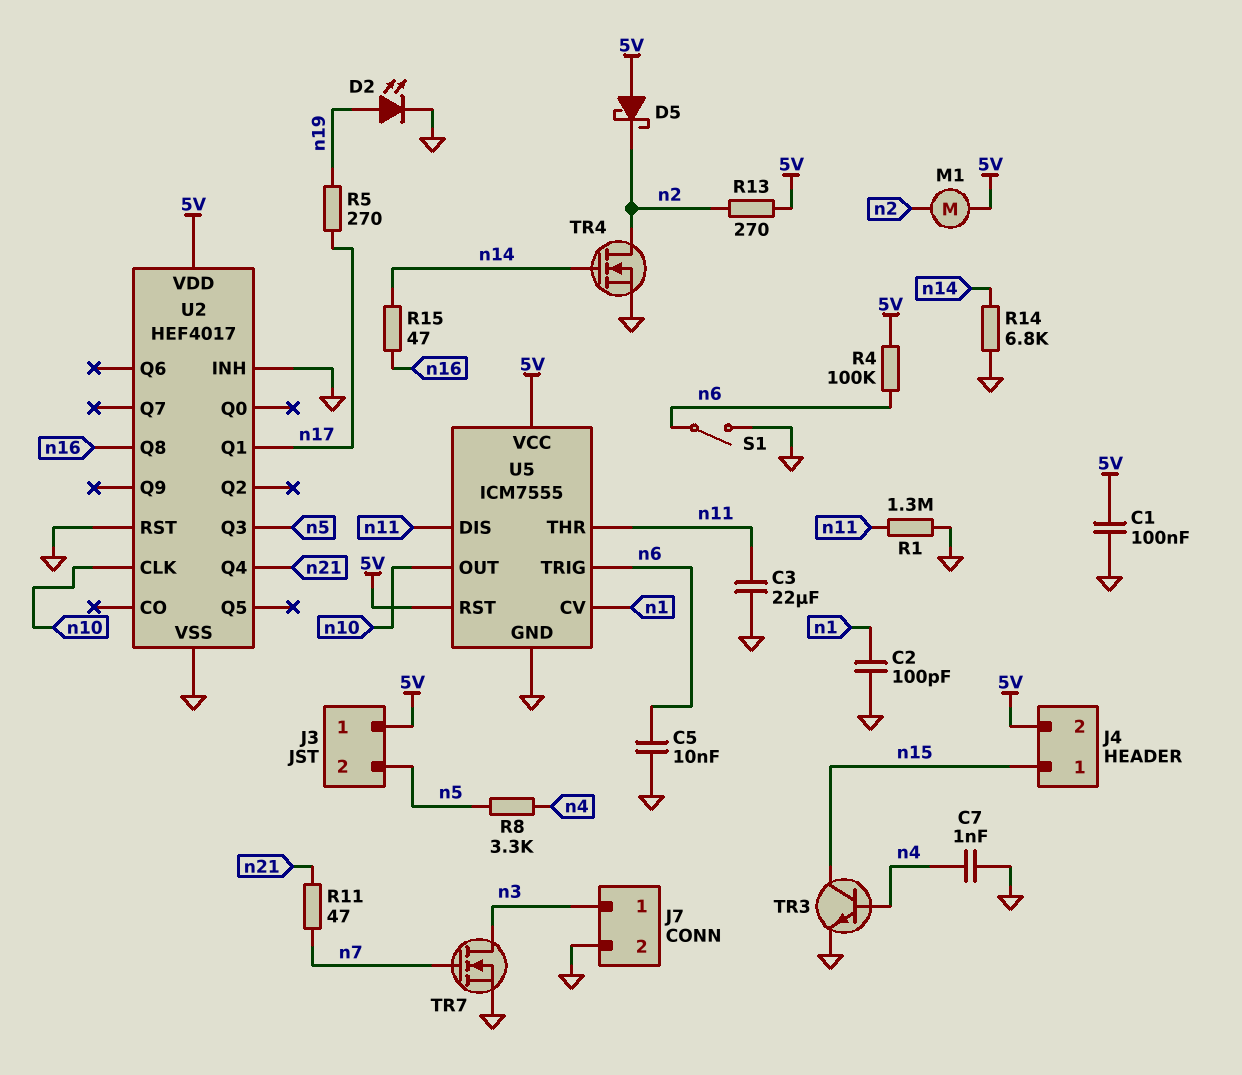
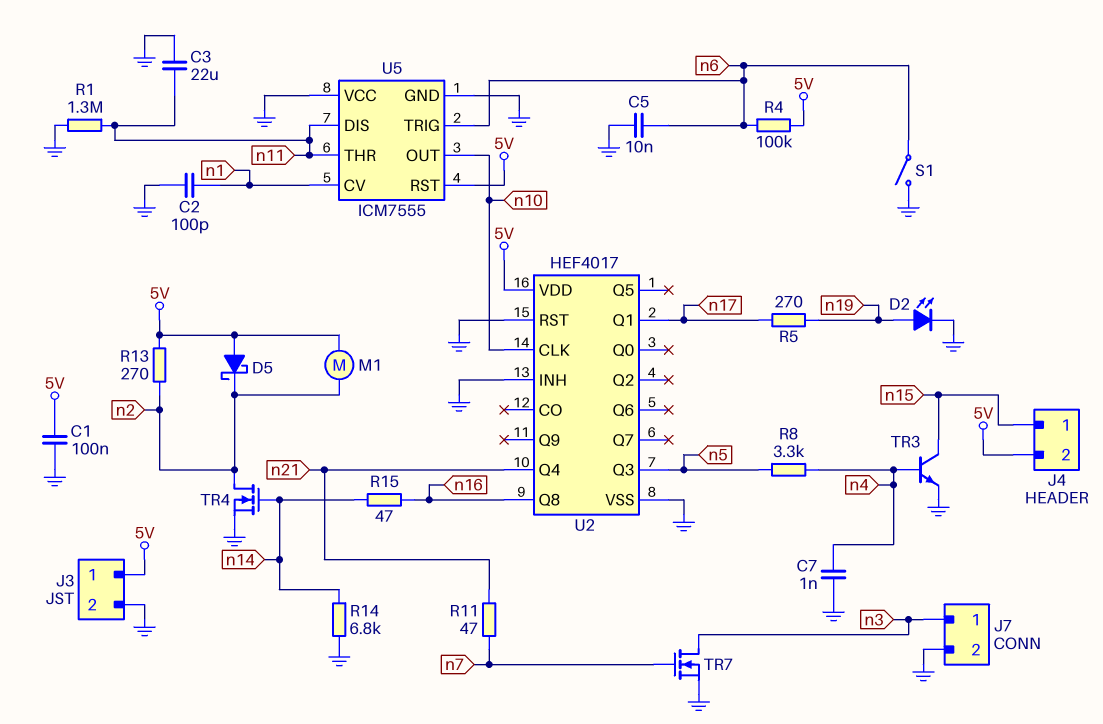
J3 pin 2: n5 -> GND
U5 pin VCC: 5V -> GND

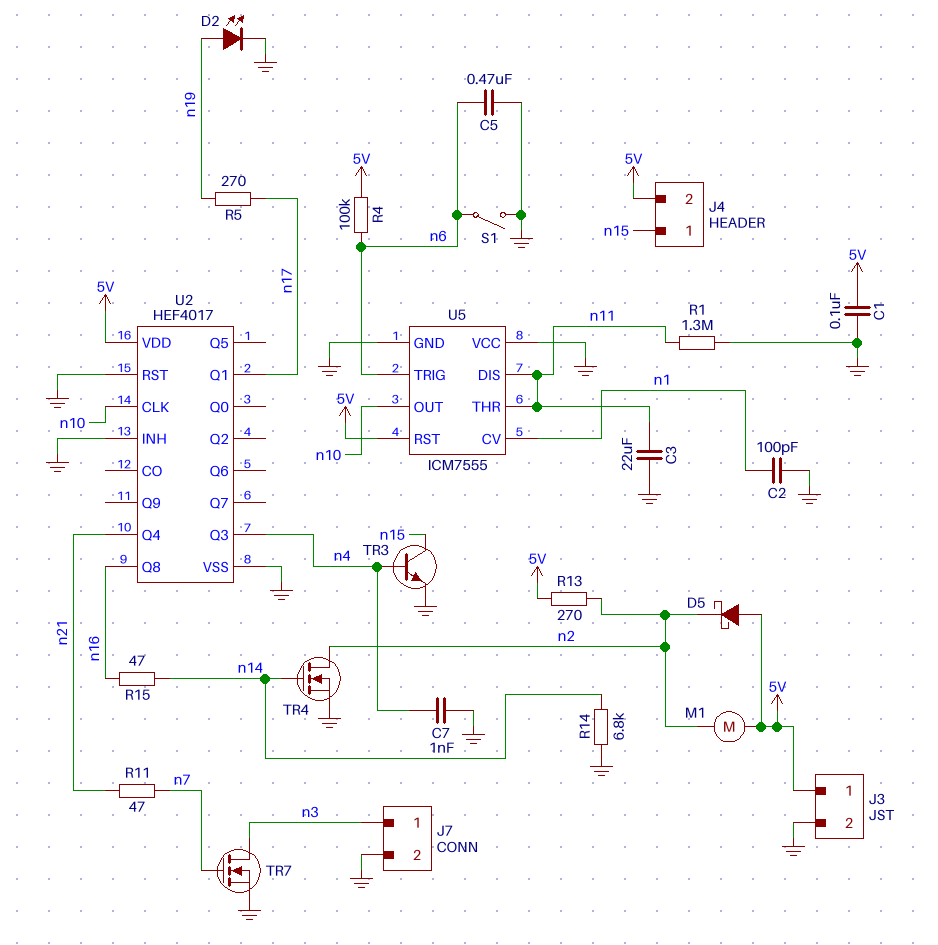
C5: 10nF (GND, n6) -> 470nF (GND, n6)
R8: 3.3k (n4, n5) -> none
U2 pin Q3: n5 -> n4

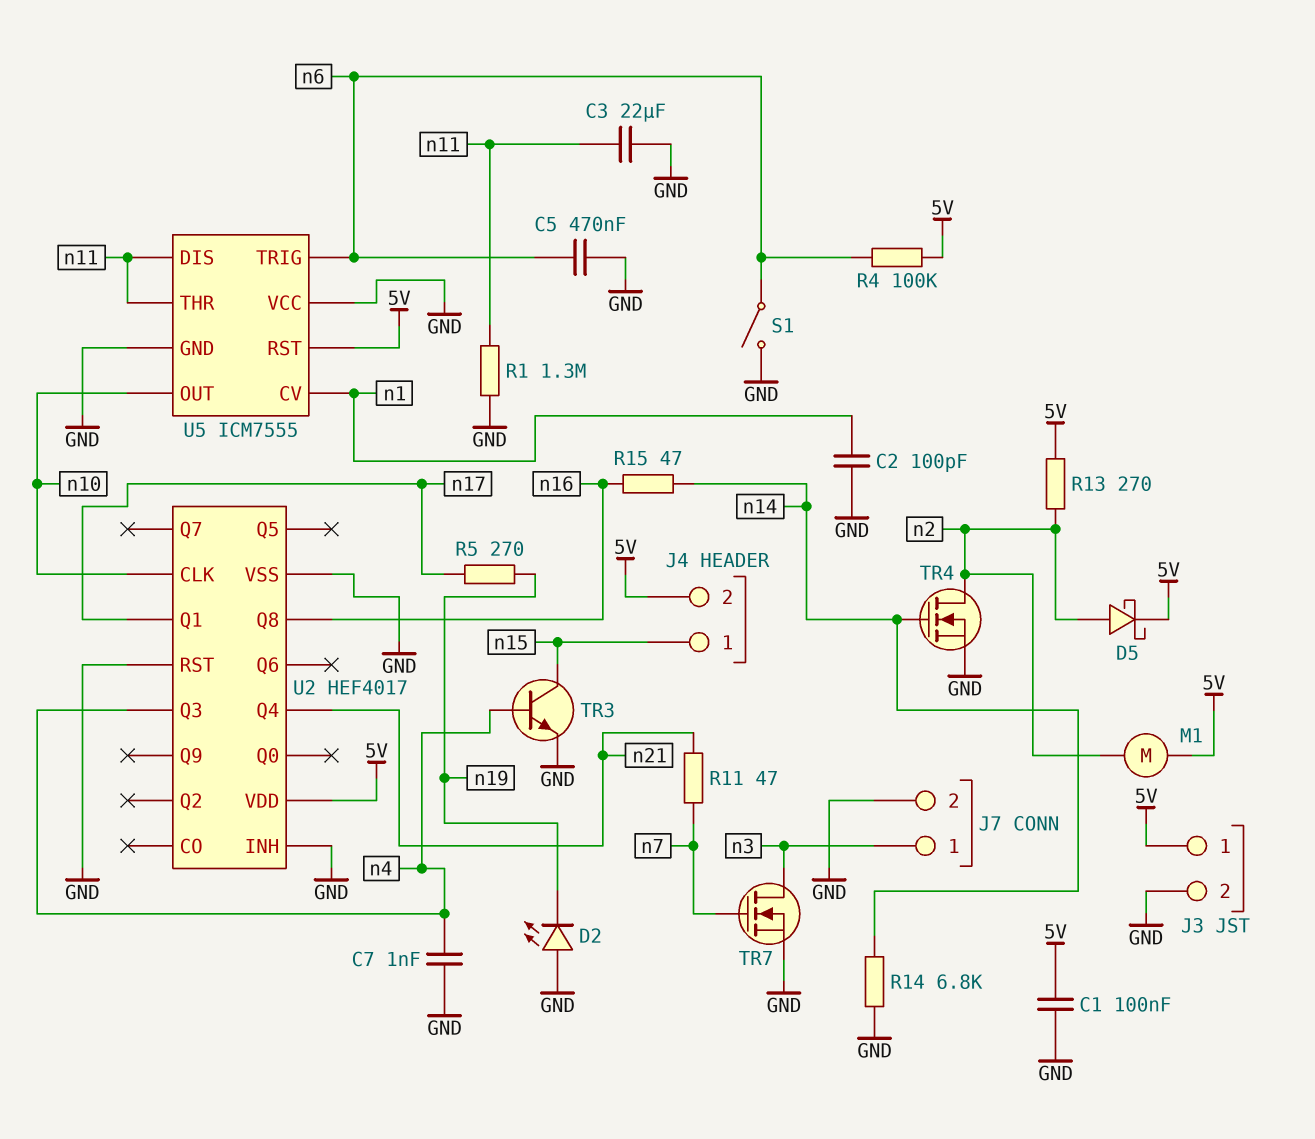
D2: LED (A n19, K GND) -> LED (A GND, K n19)
D5: schottky (A 5V, K n2) -> schottky (A n2, K 5V)

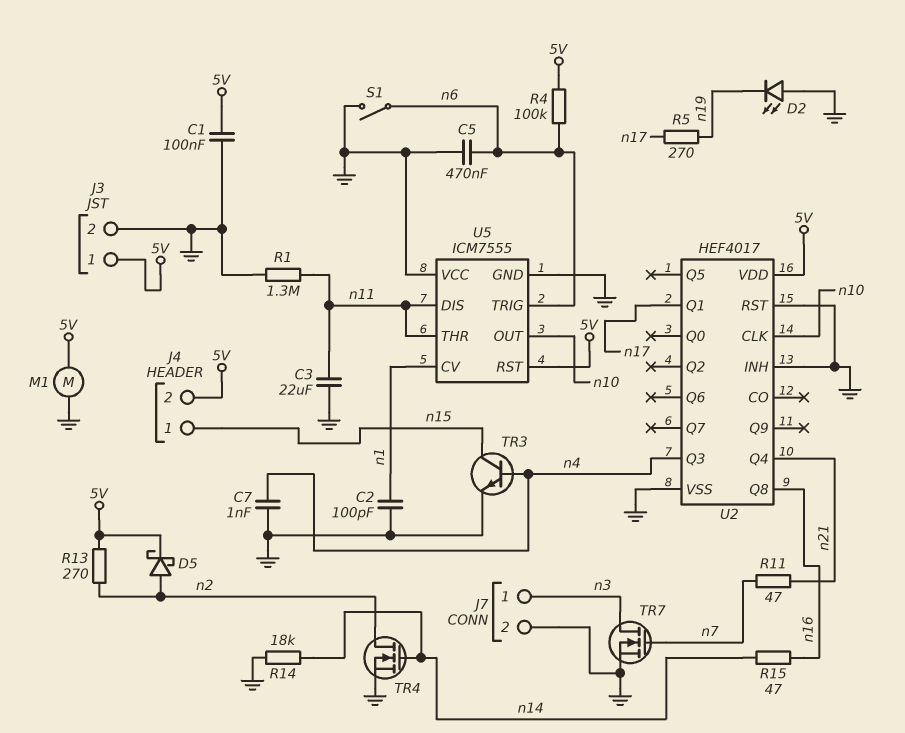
M1: motor (5V, n2) -> motor (5V, GND)
R14: 6.8k (GND, n14) -> 18k (GND, n14)

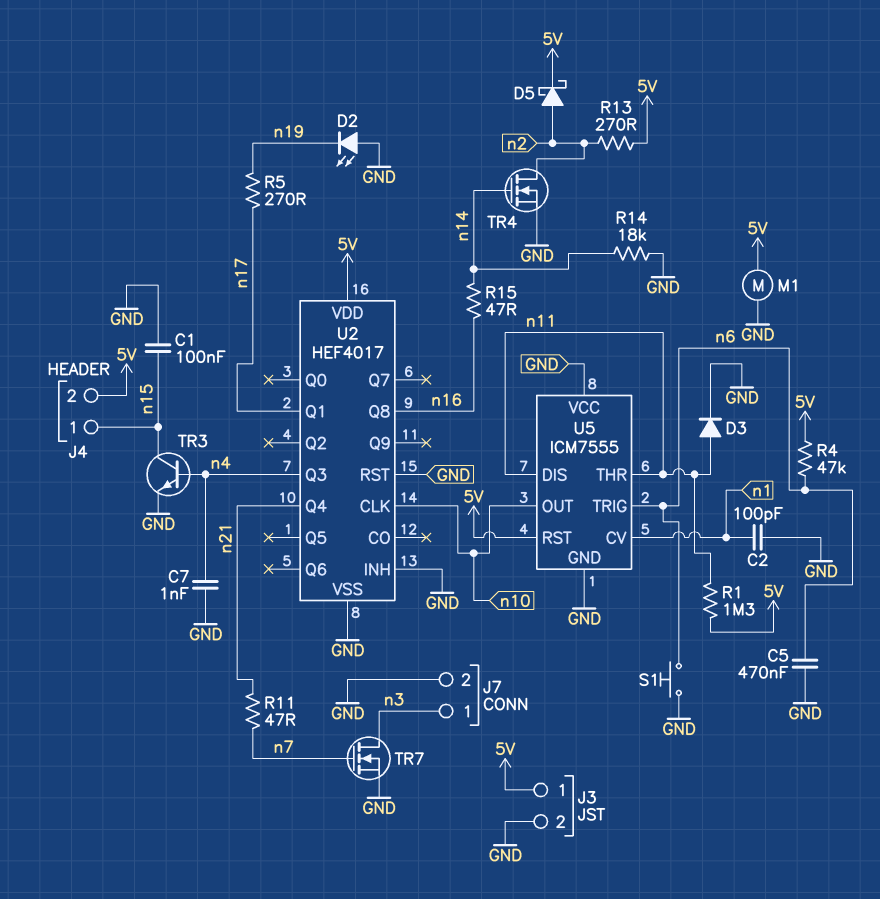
C1: 100nF (5V, GND) -> 100nF (GND, n15)
C3: 22uF (GND, n11) -> none
D3: none -> diode (A n11, K GND)
R1: 1.3M (GND, n11) -> 1.3M (5V, n11)
R4: 100k (5V, n6) -> 47k (5V, n6)
S1: switch (GND, n6) -> button (GND, n6)

